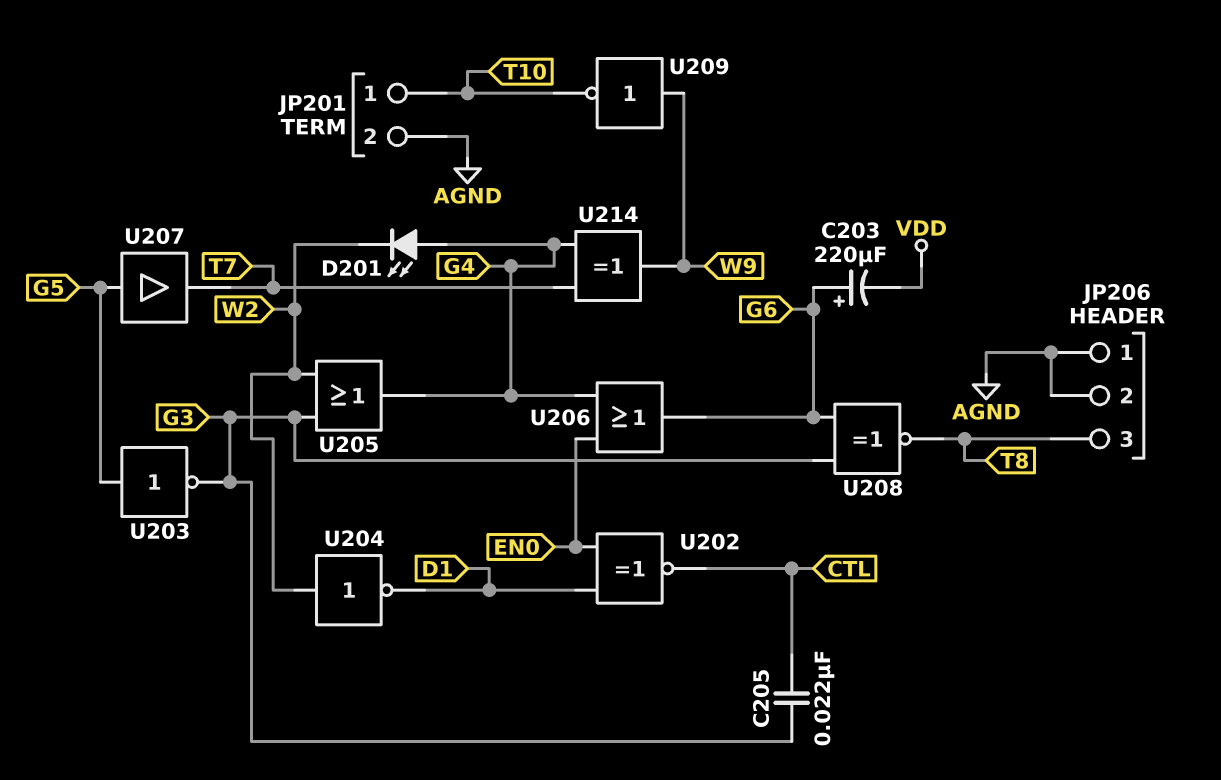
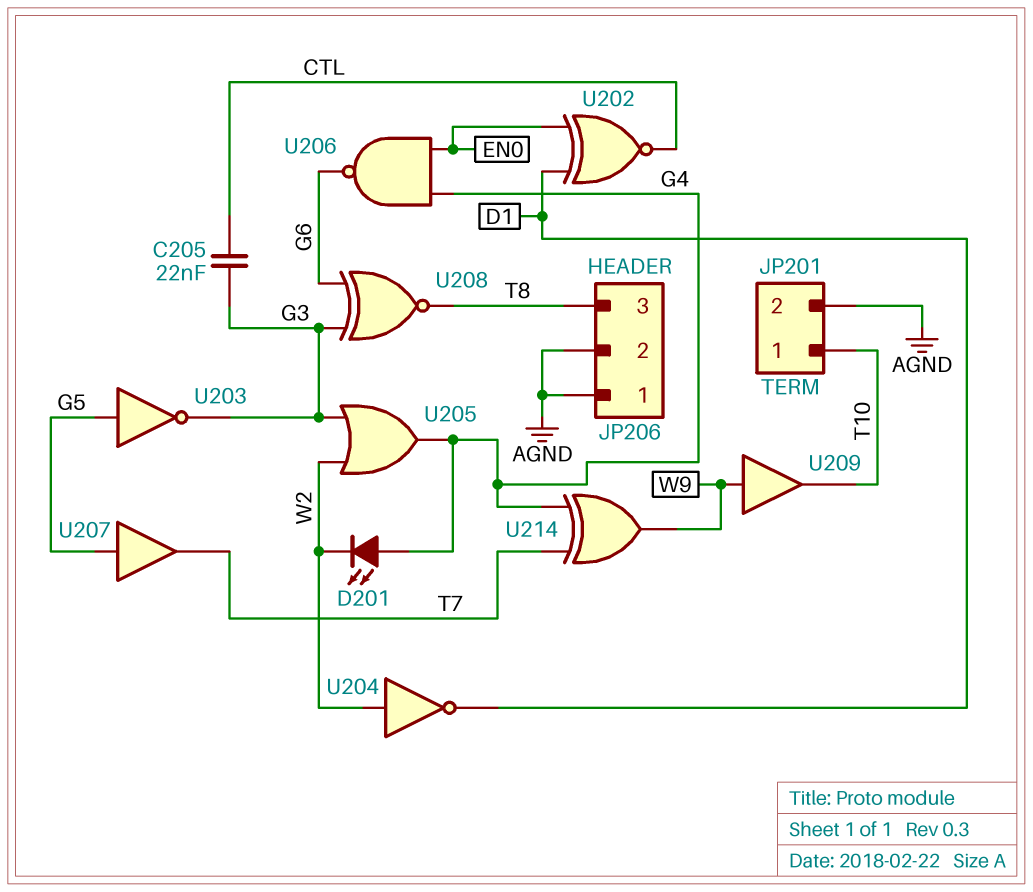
C203: 220uF (plus G6, minus VDD) -> none
U206: OR (in EN0, in G4, out G6) -> NAND (in EN0, in G4, out G6)
U209: NOT (in W9, out T10) -> buffer (in W9, out T10)

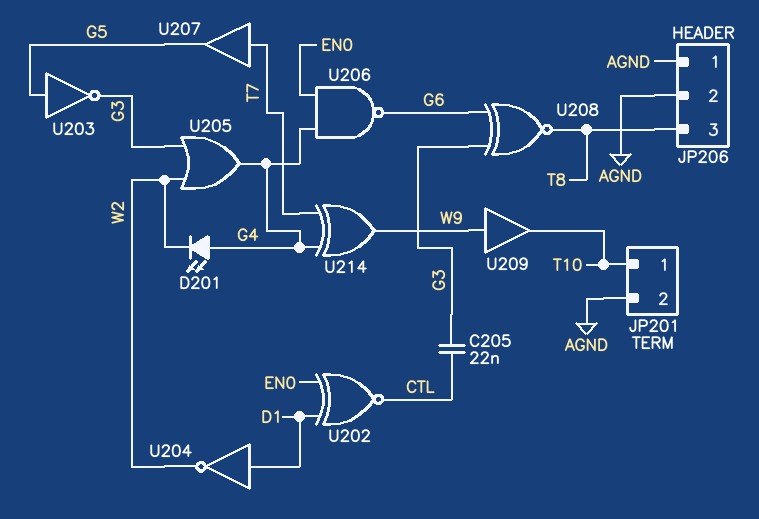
U204: NOT (in W2, out D1) -> NOT (in D1, out W2)
U207: buffer (in G5, out T7) -> buffer (in T7, out G5)

